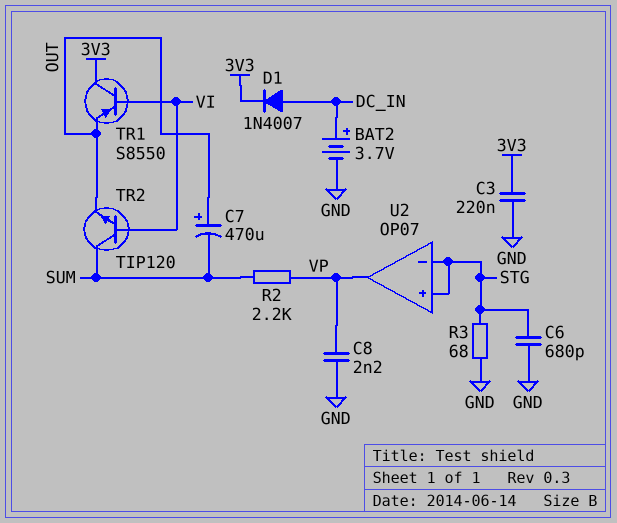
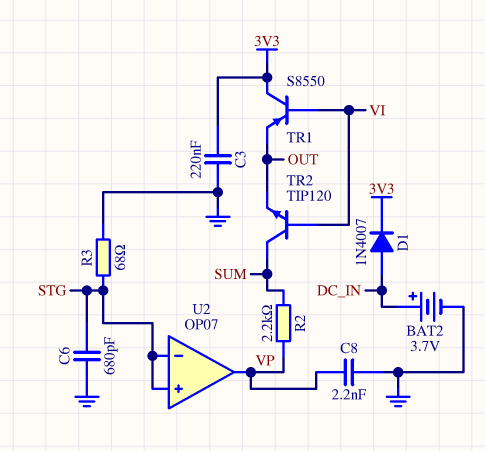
C7: 470uF (plus OUT, minus SUM) -> none

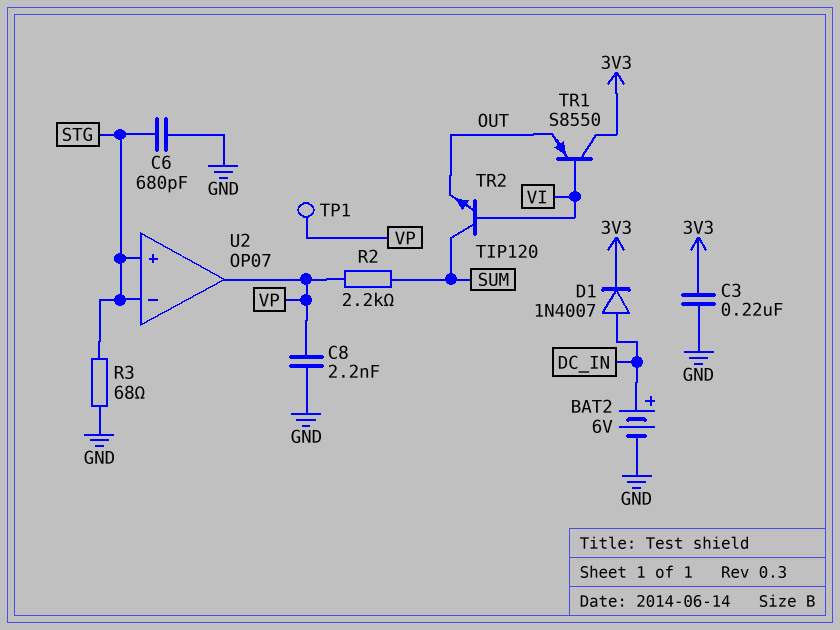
BAT2: 3.7V (plus DC_IN, minus GND) -> 6V (plus DC_IN, minus GND)
TP1: none -> test point (VP)

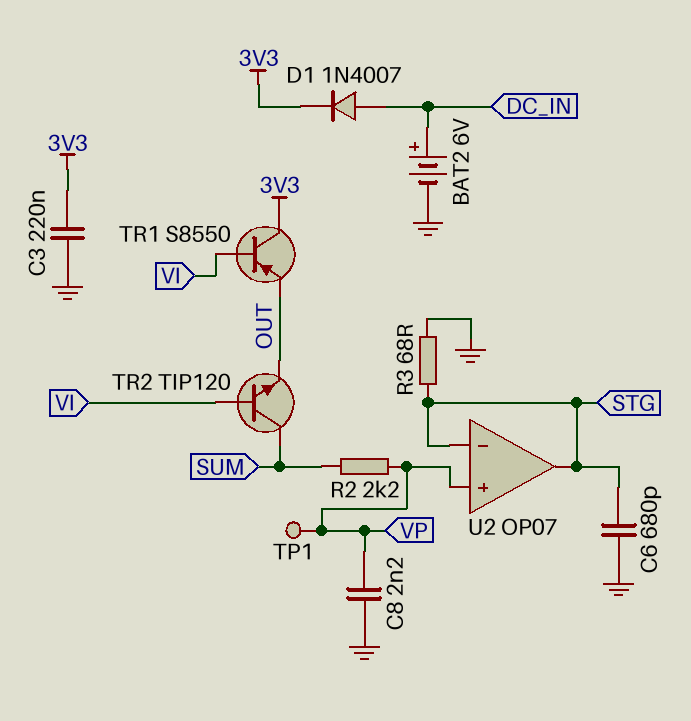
U2 pin in+: STG -> VP
U2 pin out: VP -> STG

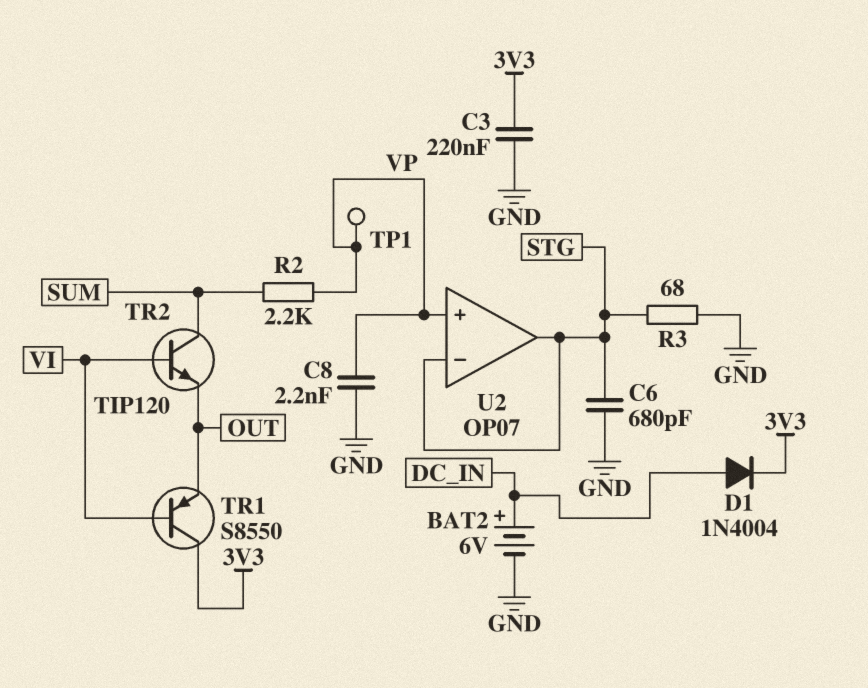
D1: diode 1N4007 (A DC_IN, K 3V3) -> diode 1N4004 (A DC_IN, K 3V3)

